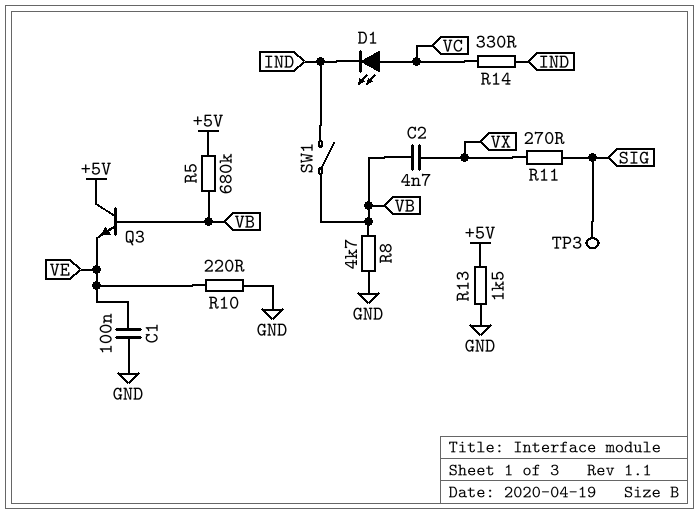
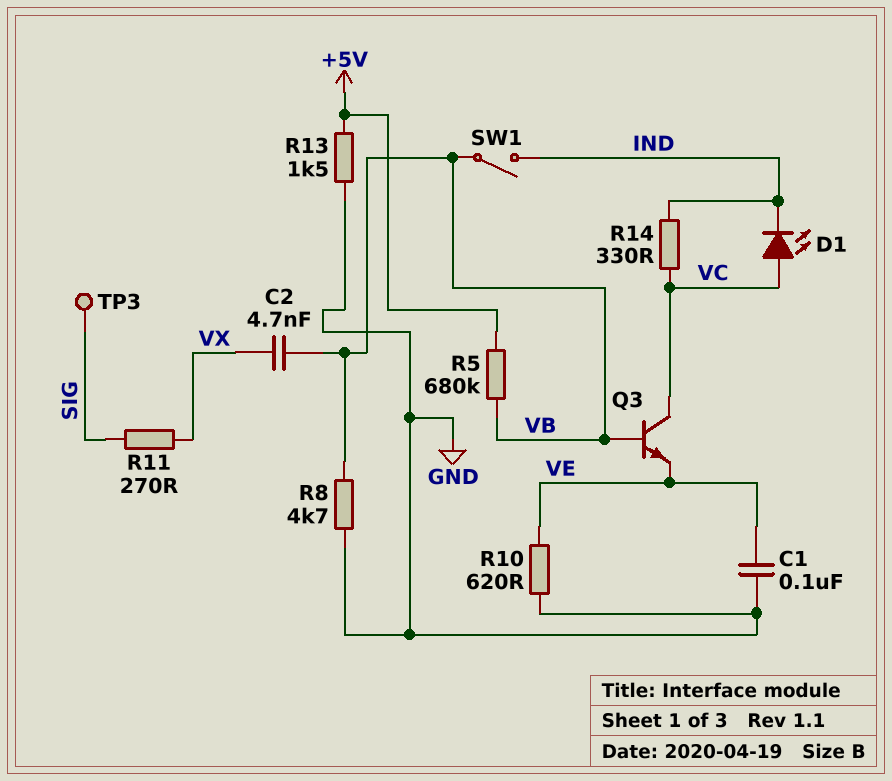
Q3: NPN (B VB, C +5V, E VE) -> NPN (B VB, C VC, E VE)
R10: 220 (GND, VE) -> 620 (GND, VE)

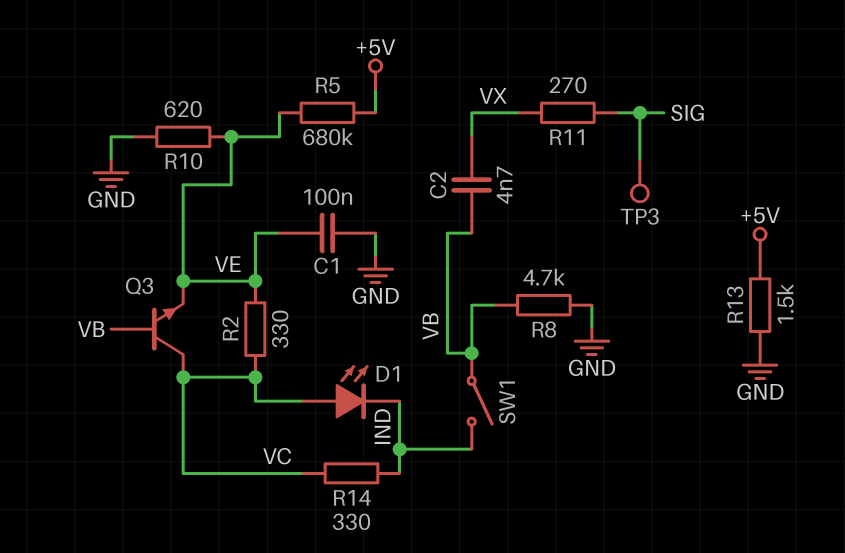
R2: none -> 330 (VC, VE)
R5: 680k (+5V, VB) -> 680k (+5V, VE)

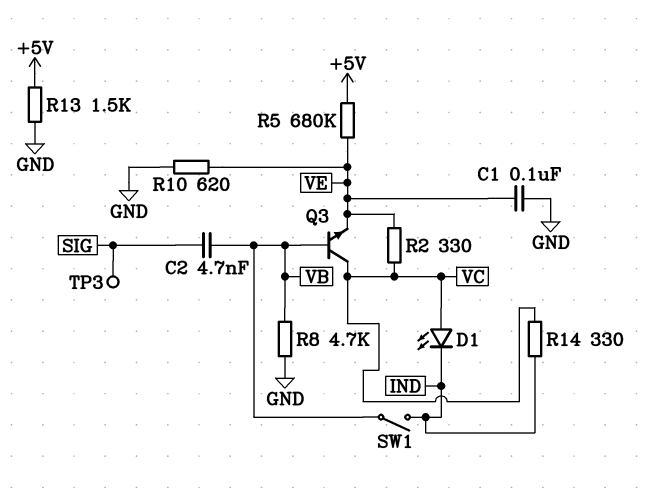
C2: 4.7nF (VB, VX) -> 4.7nF (SIG, VB)
R11: 270 (SIG, VX) -> none

